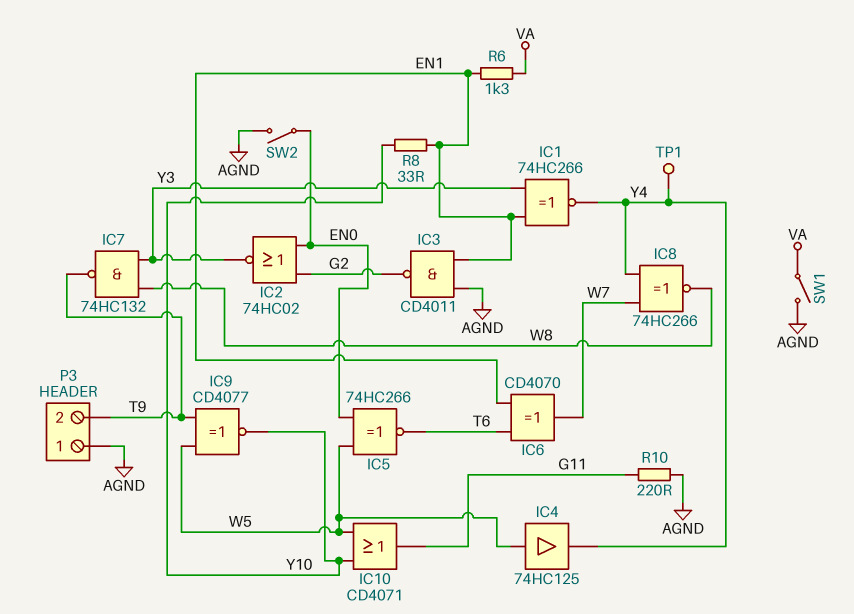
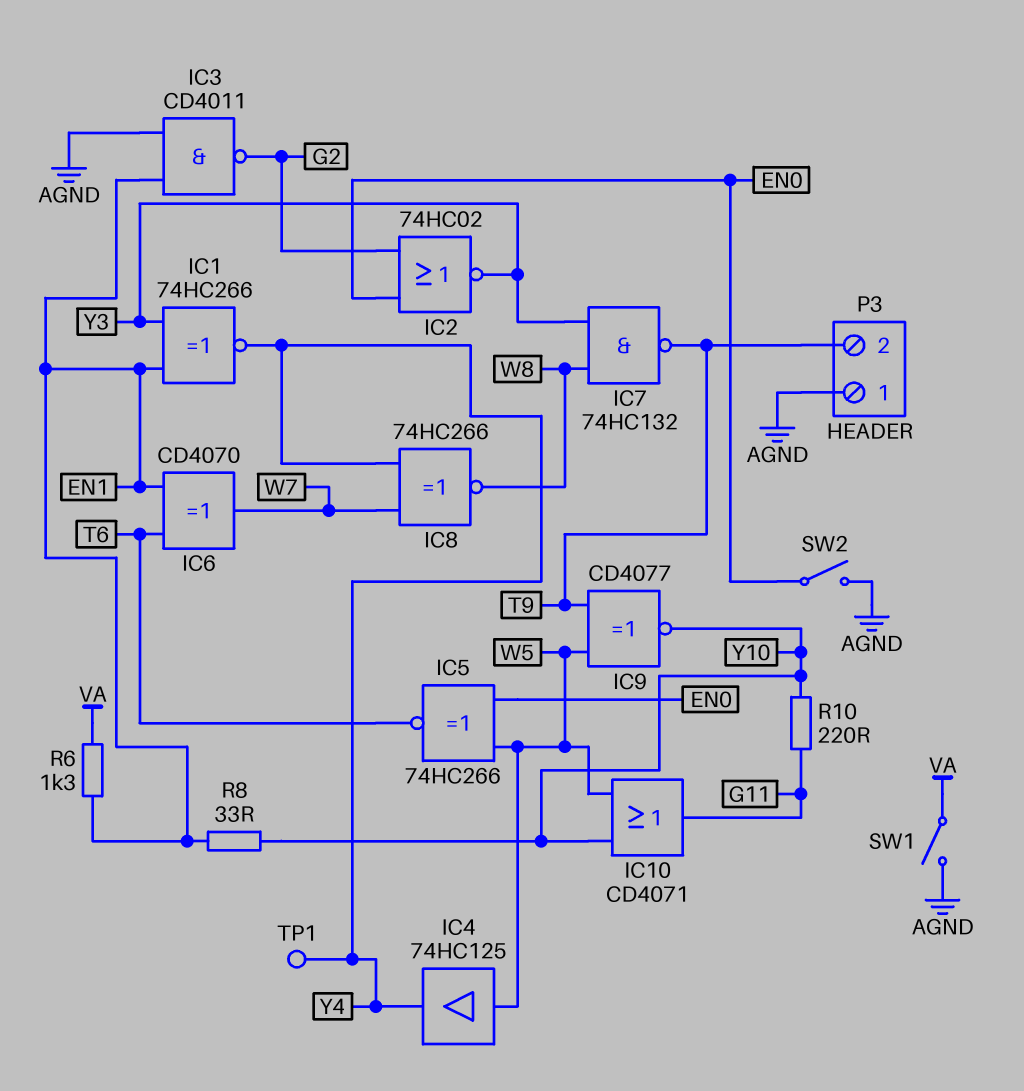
R10: 220 (AGND, G11) -> 220 (G11, Y10)

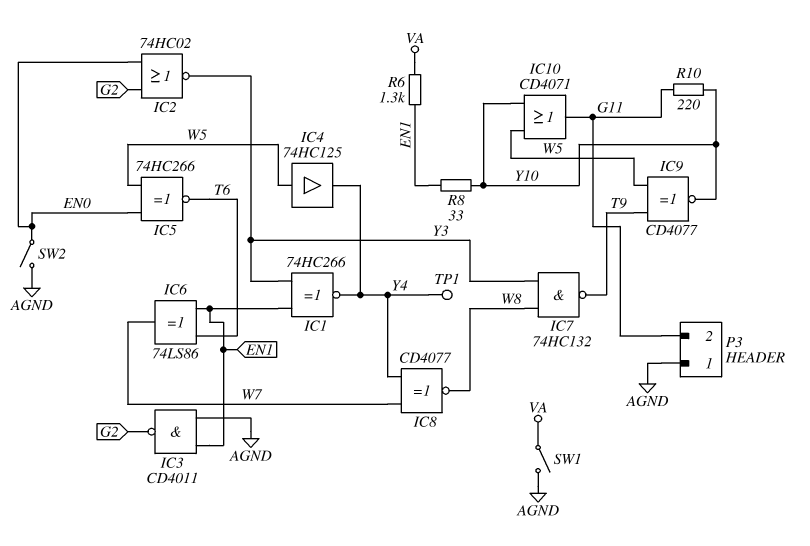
IC6: XOR CD4070 (in EN1, in T6, out W7) -> XOR 74LS86 (in EN1, in T6, out W7)
IC8: XNOR 74HC266 (in W7, in Y4, out W8) -> XNOR CD4077 (in W7, in Y4, out W8)
P3 pin 2: T9 -> G11

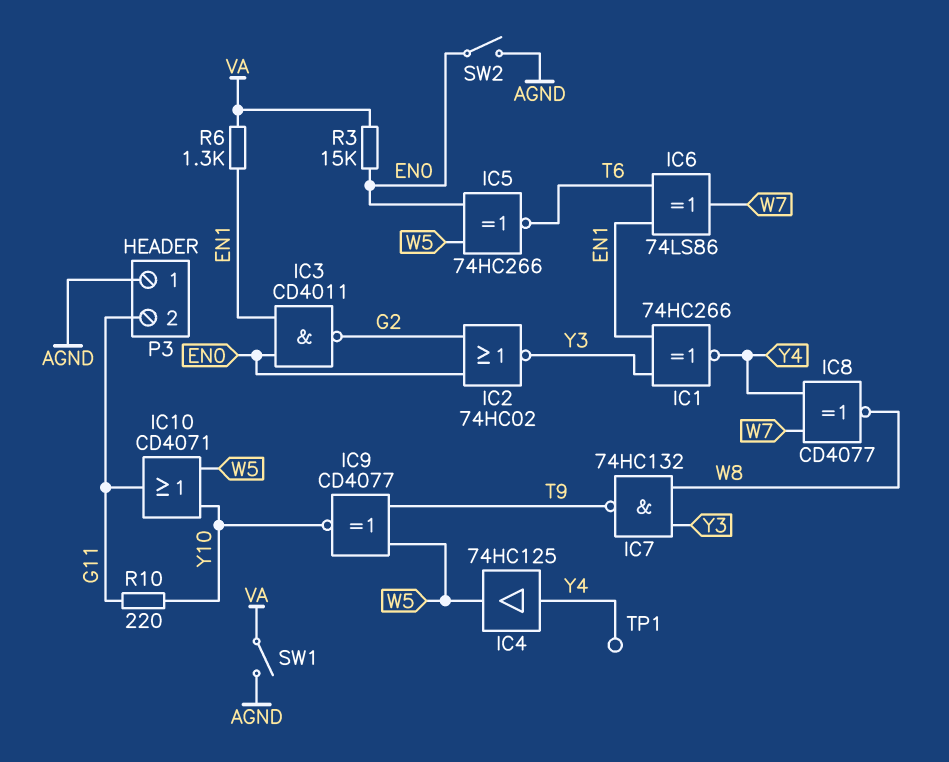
IC3: NAND CD4011 (in AGND, in EN1, out G2) -> NAND CD4011 (in EN0, in EN1, out G2)
IC4: buffer 74HC125 (in W5, out Y4) -> buffer 74HC125 (in Y4, out W5)
R3: none -> 15k (EN0, VA)
R8: 33 (EN1, Y10) -> none

